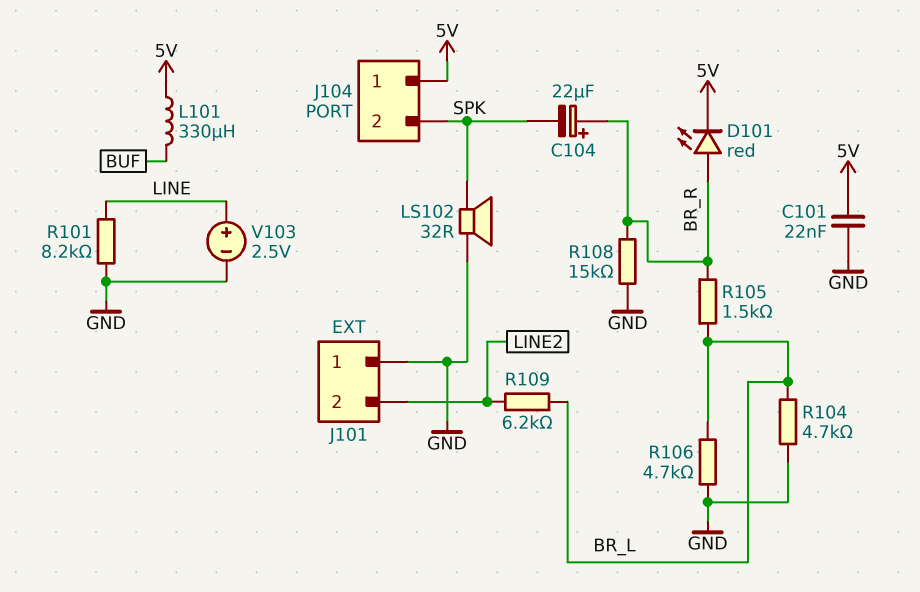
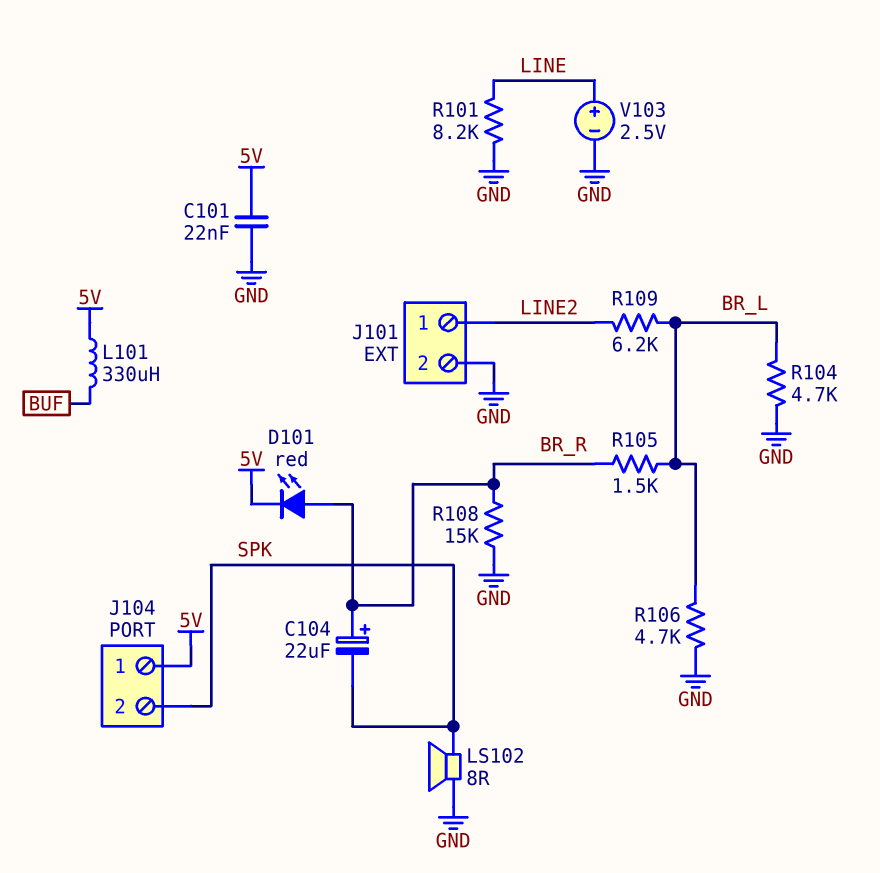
J101 pin 1: GND -> LINE2
J101 pin 2: LINE2 -> GND
LS102: speaker 32R (GND, SPK) -> speaker 8R (GND, SPK)

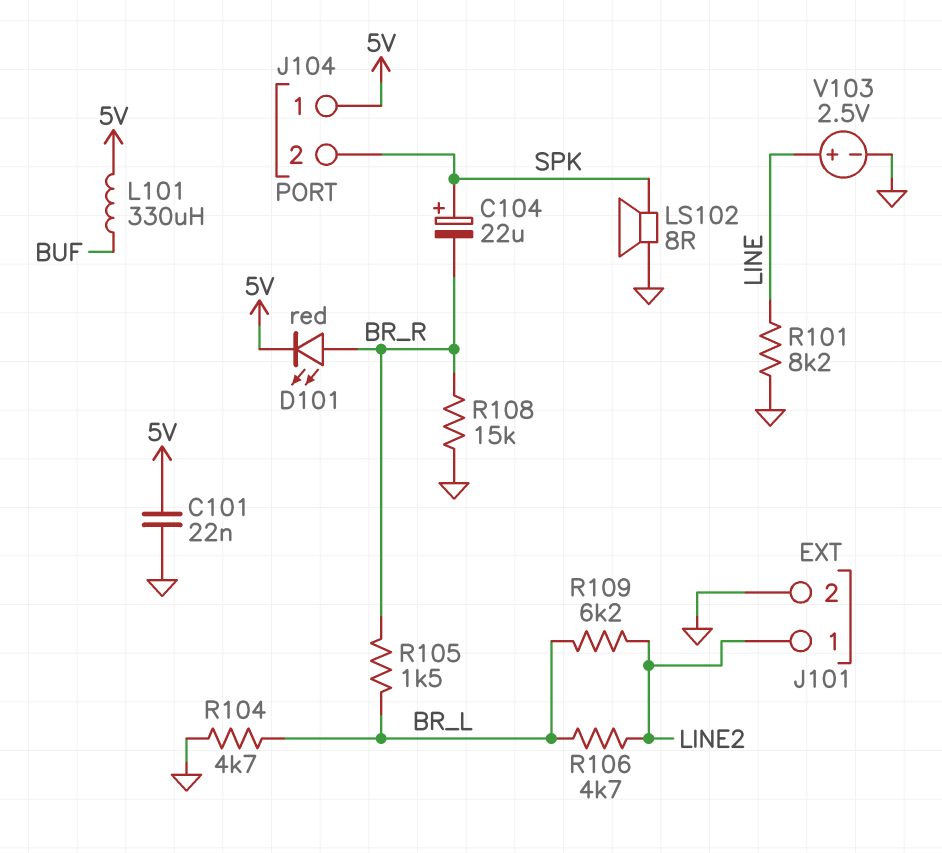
C104: 22uF (plus BR_R, minus SPK) -> 22uF (plus SPK, minus BR_R)
R106: 4.7k (BR_L, GND) -> 4.7k (BR_L, LINE2)

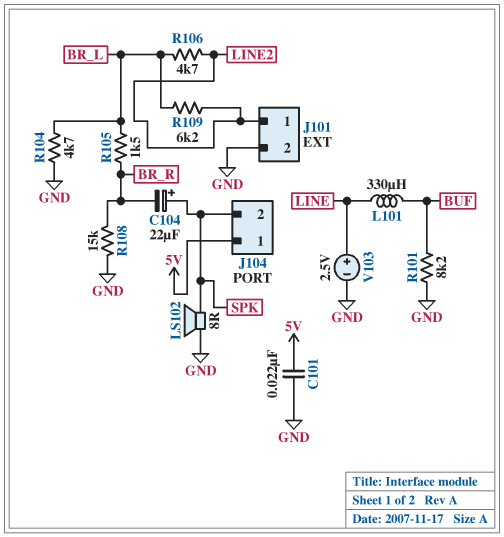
D101: LED red (A BR_R, K 5V) -> none
L101: 330uH (5V, BUF) -> 330uH (BUF, LINE)
R101: 8.2k (GND, LINE) -> 8.2k (BUF, GND)

